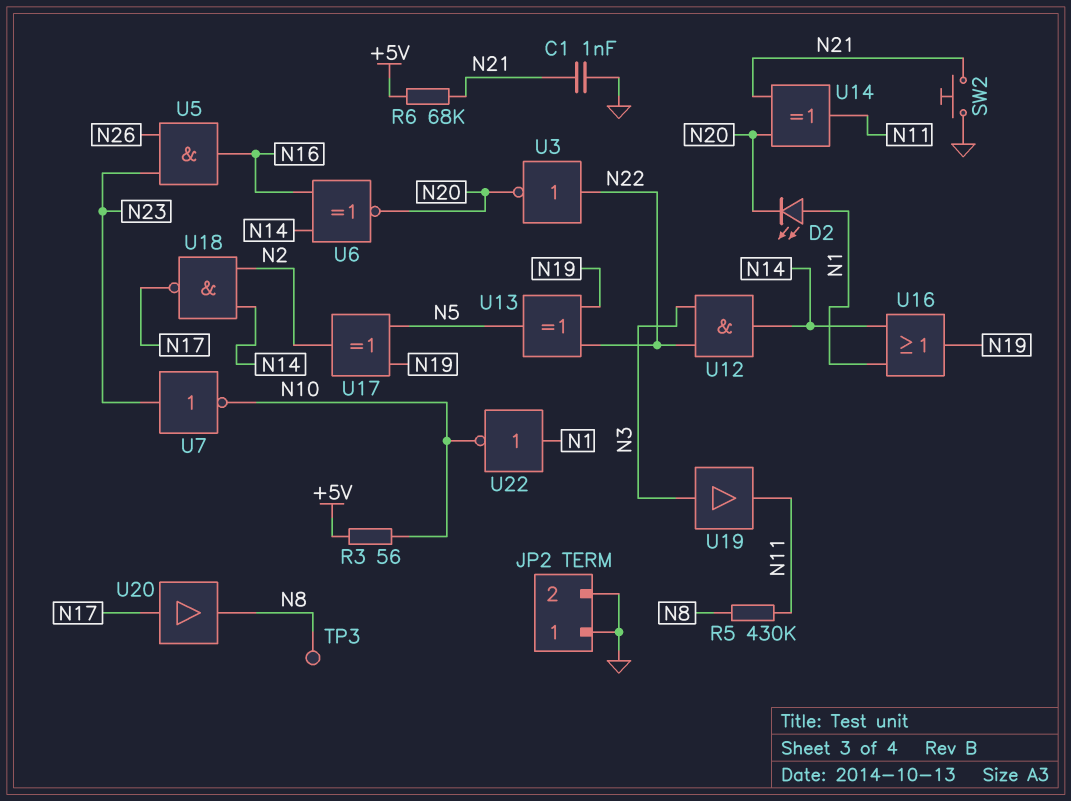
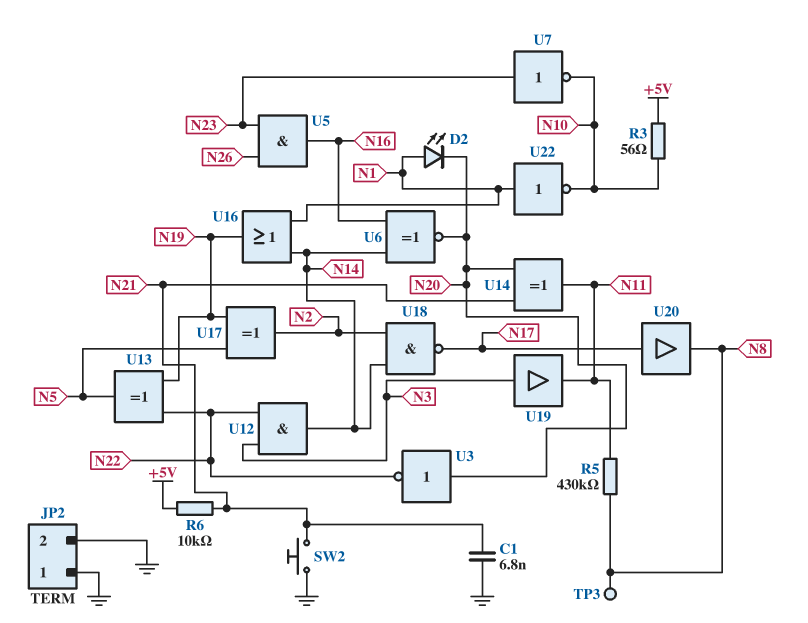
C1: 1nF (GND, N21) -> 6.8nF (GND, N21)
R6: 68k (+5V, N21) -> 10k (+5V, N21)
U3: NOT (in N22, out N20) -> NOT (in N20, out N22)

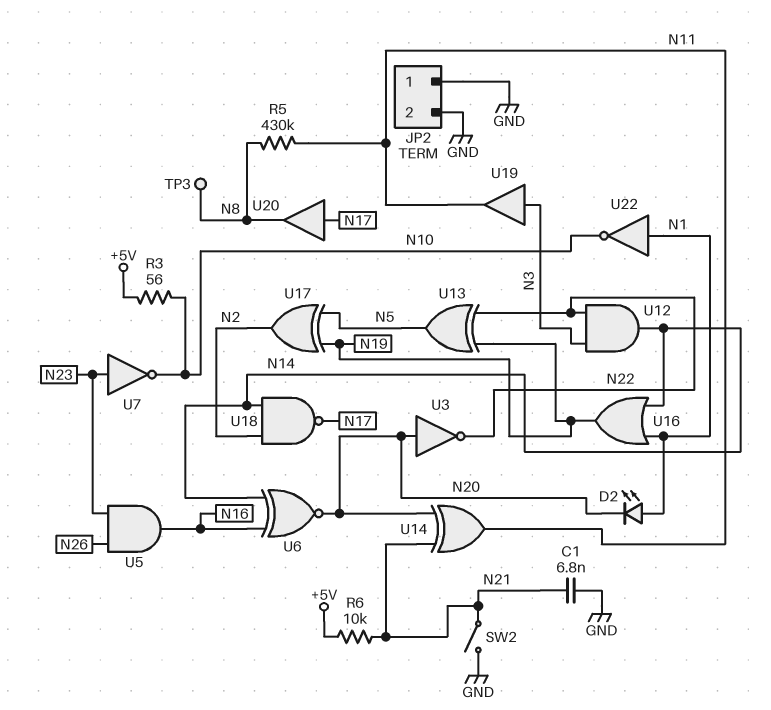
SW2: button (GND, N21) -> switch (GND, N21)

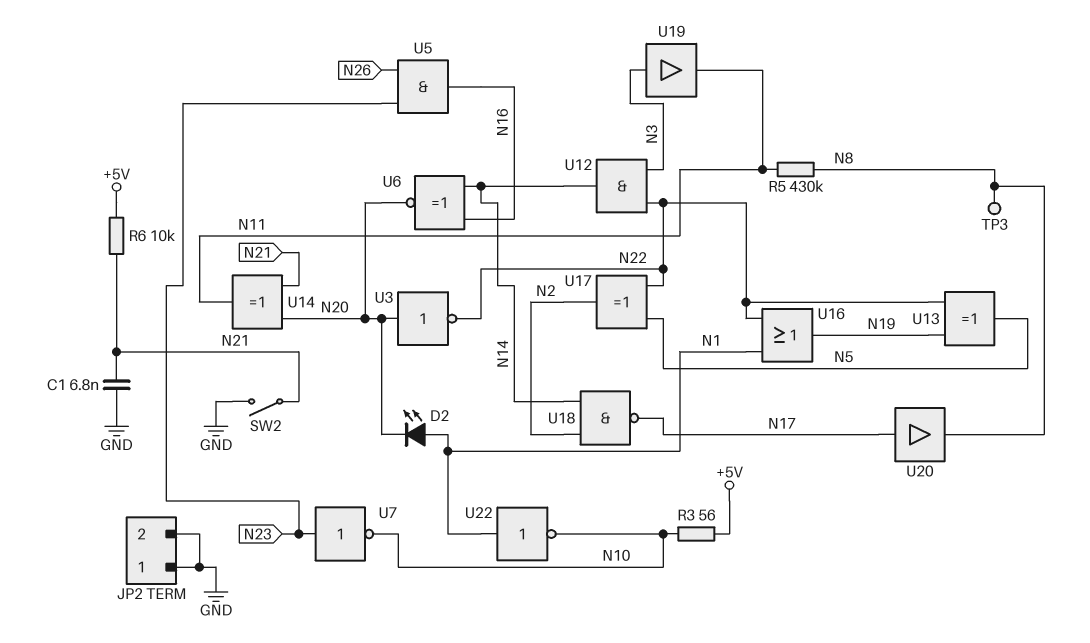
U16: OR (in N1, in N14, out N19) -> OR (in N1, in N22, out N19)
U17: XOR (in N5, in N19, out N2) -> XOR (in N5, in N22, out N2)

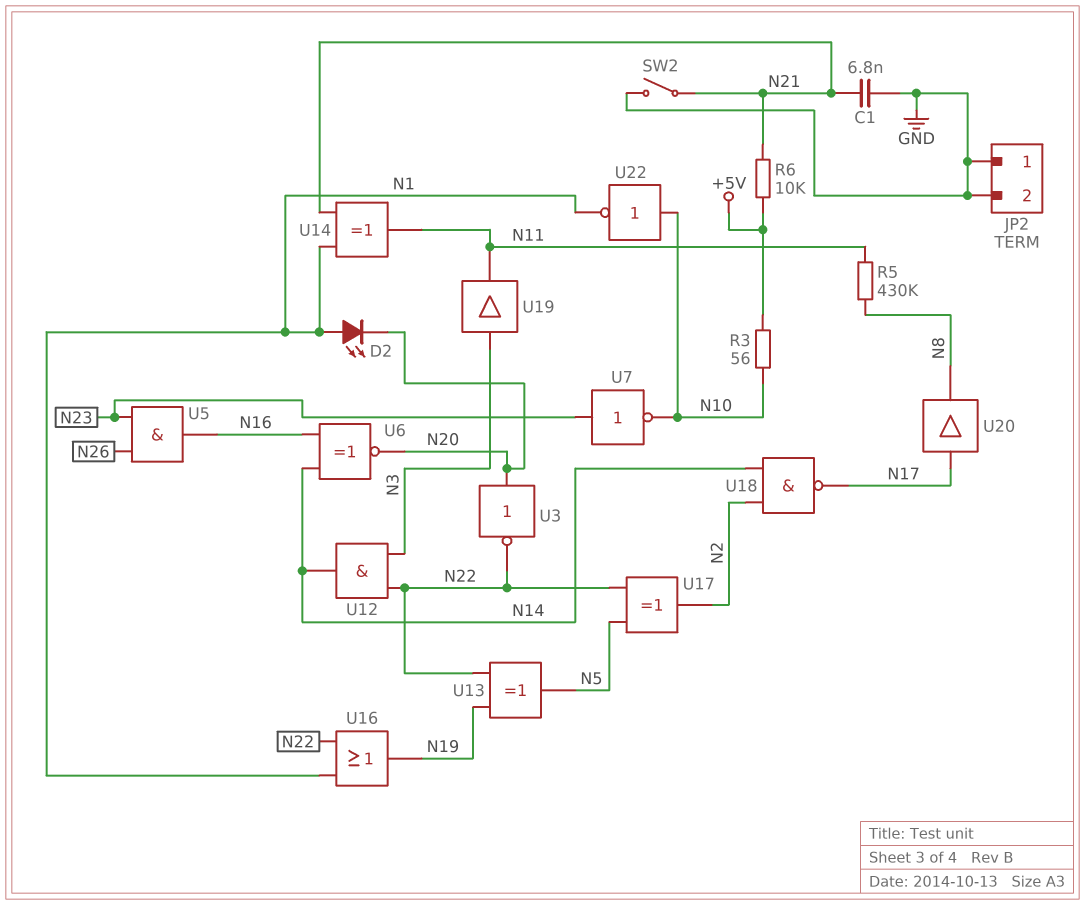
TP3: test point (N8) -> none
U14: XOR (in N20, in N21, out N11) -> XOR (in N1, in N21, out N11)
U22: NOT (in N1, out N10) -> NOT (in N10, out N1)

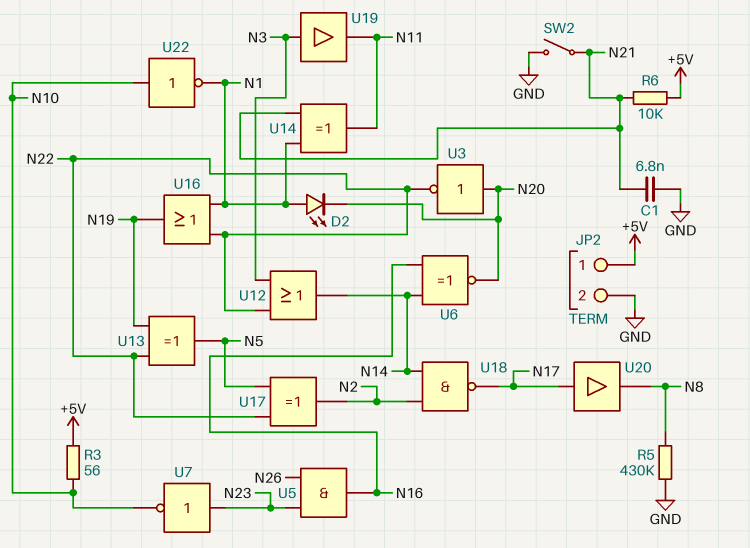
JP2 pin 1: GND -> +5V
R5: 430k (N8, N11) -> 430k (GND, N8)
U12: AND (in N3, in N22, out N14) -> OR (in N3, in N22, out N14)

